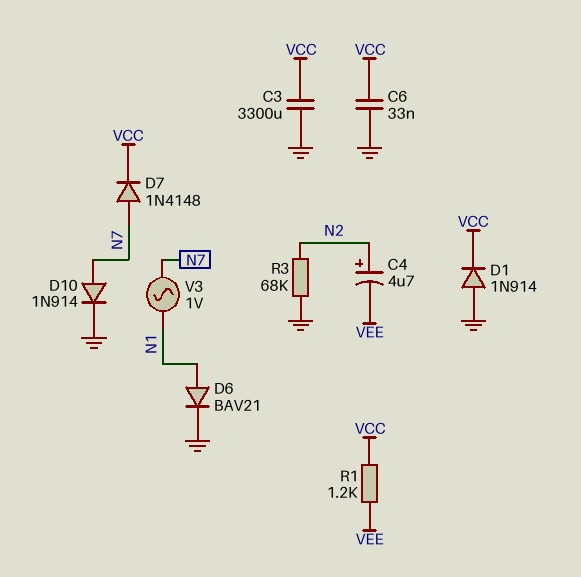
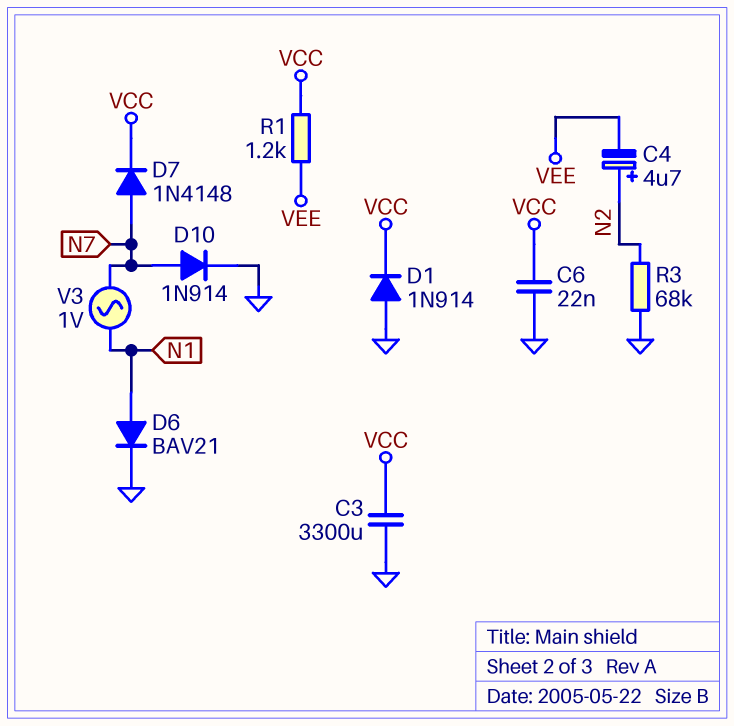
C6: 33nF (GND, VCC) -> 22nF (GND, VCC)

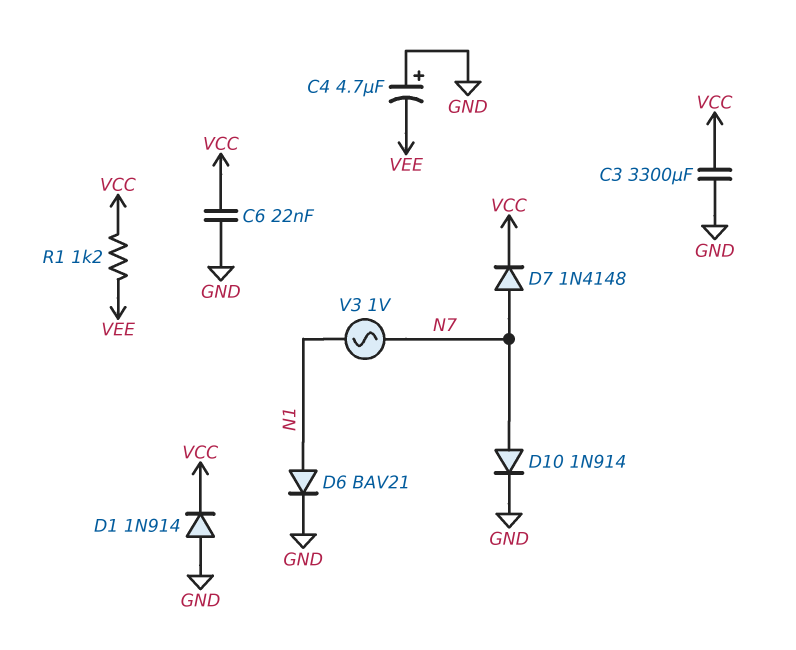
C4: 4.7uF (plus N2, minus VEE) -> 4.7uF (plus GND, minus VEE)
R3: 68k (GND, N2) -> none

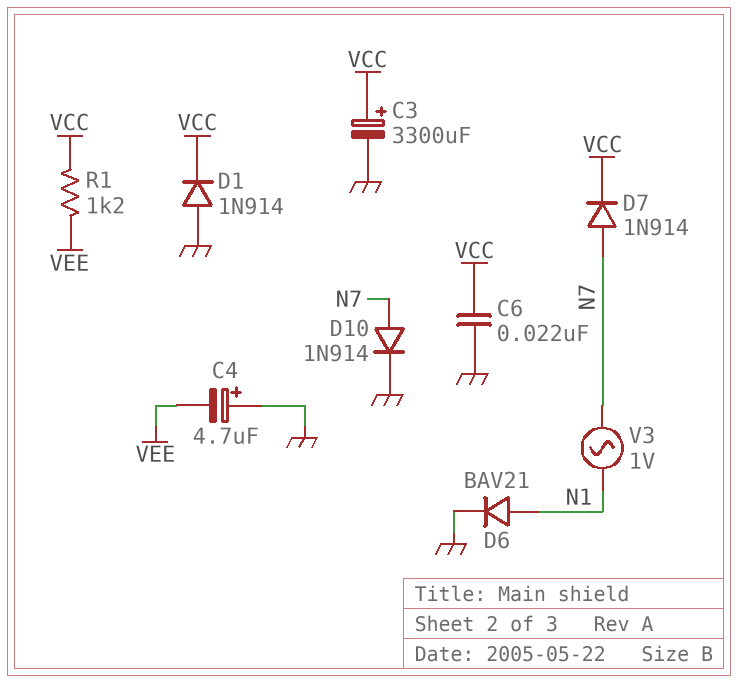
C3: 3300uF (GND, VCC) -> 3300uF (plus VCC, minus GND)
D7: diode 1N4148 (A N7, K VCC) -> diode 1N914 (A N7, K VCC)

